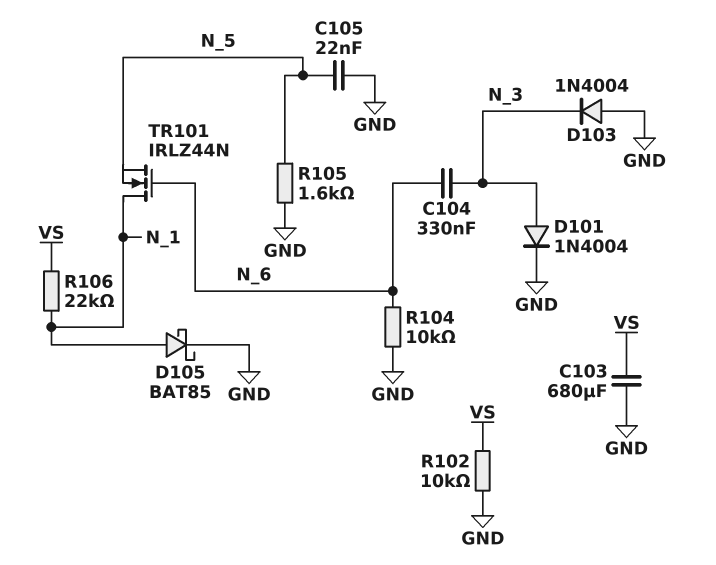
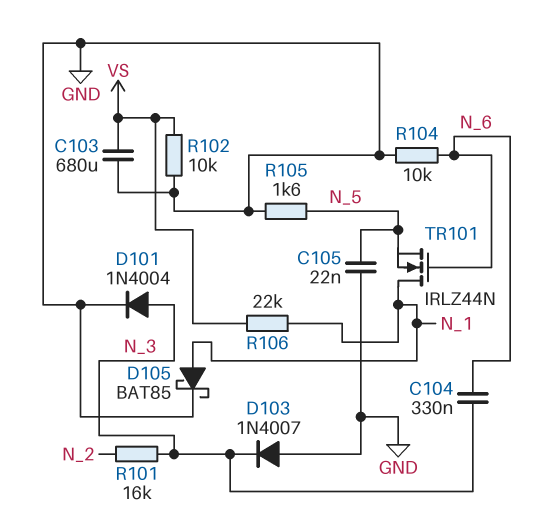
D103: diode 1N4004 (A GND, K N_3) -> diode 1N4007 (A GND, K N_3)
R101: none -> 16k (N_2, N_3)

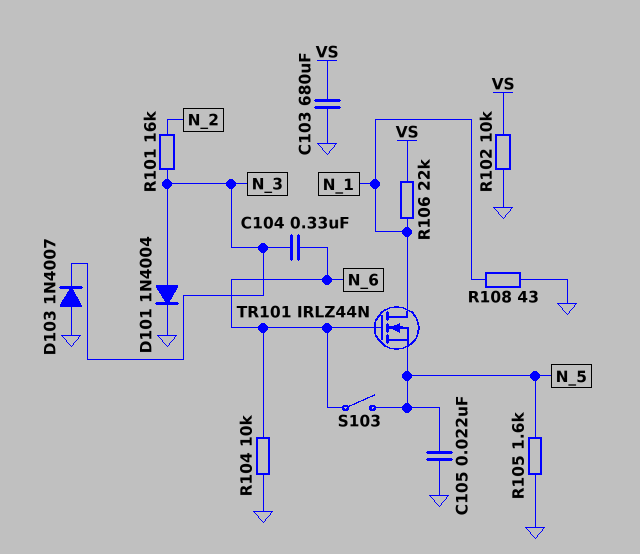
D105: schottky BAT85 (A N_1, K GND) -> none
R108: none -> 43 (GND, N_1)
S103: none -> switch (N_5, N_6)

